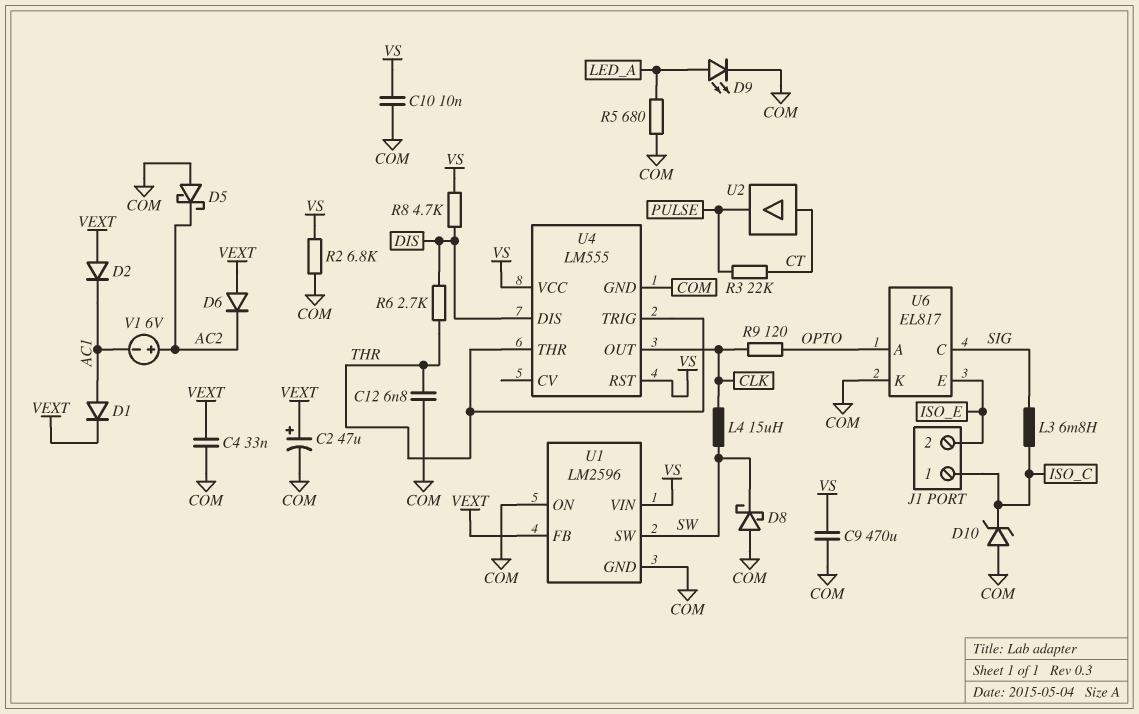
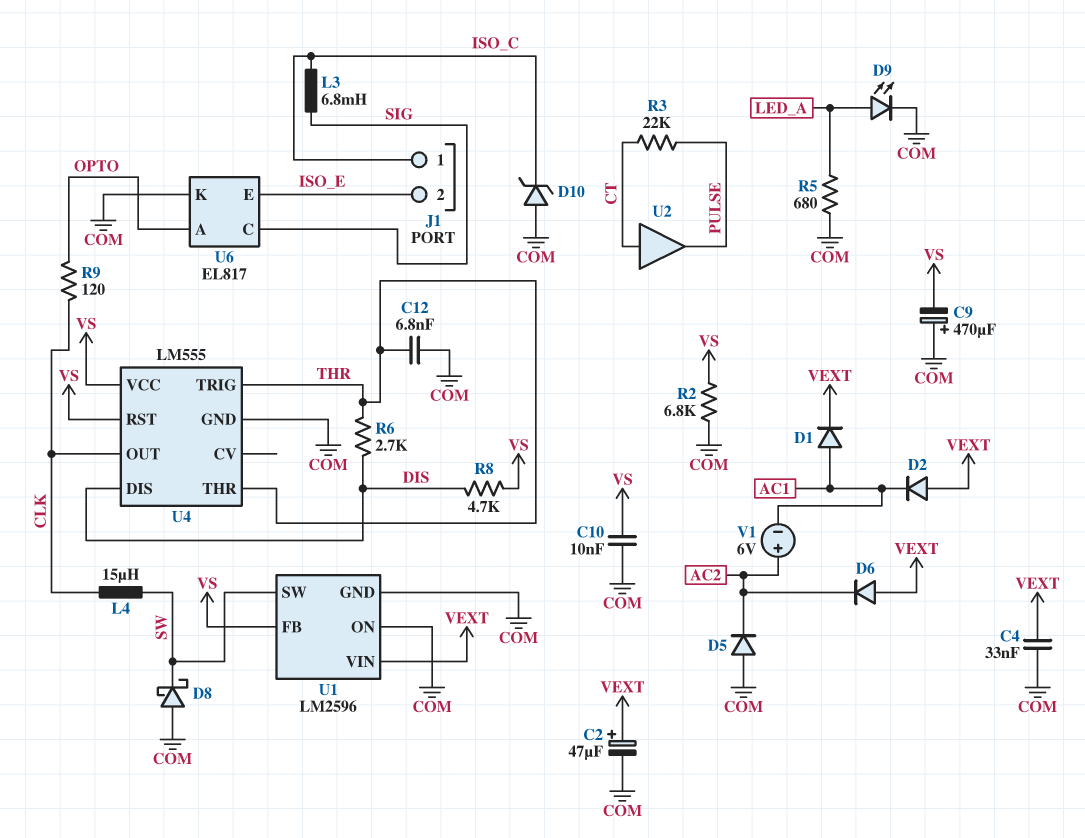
C9: 470uF (COM, VS) -> 470uF (plus COM, minus VS)
D5: schottky (A COM, K AC2) -> diode (A COM, K AC2)
U1 pin FB: VEXT -> VS
U1 pin VIN: VS -> VEXT

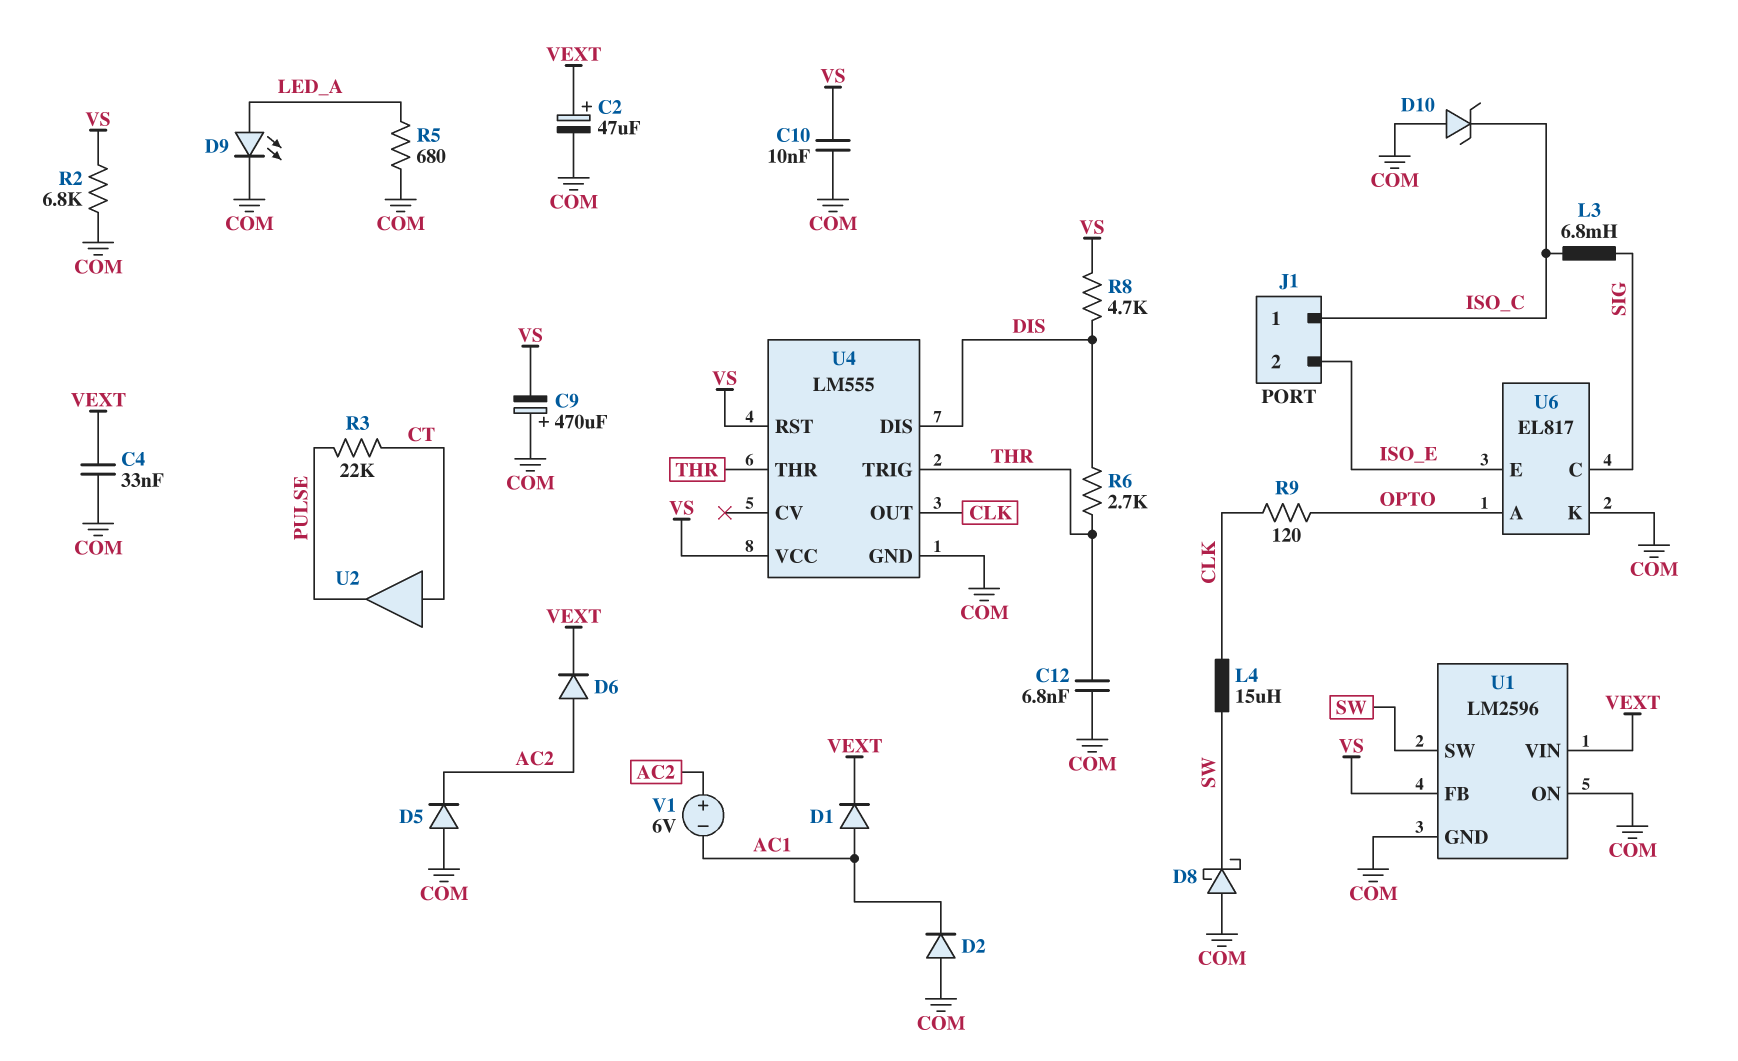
D2: diode (A VEXT, K AC1) -> diode (A COM, K AC1)
D6: diode (A VEXT, K AC2) -> diode (A AC2, K VEXT)

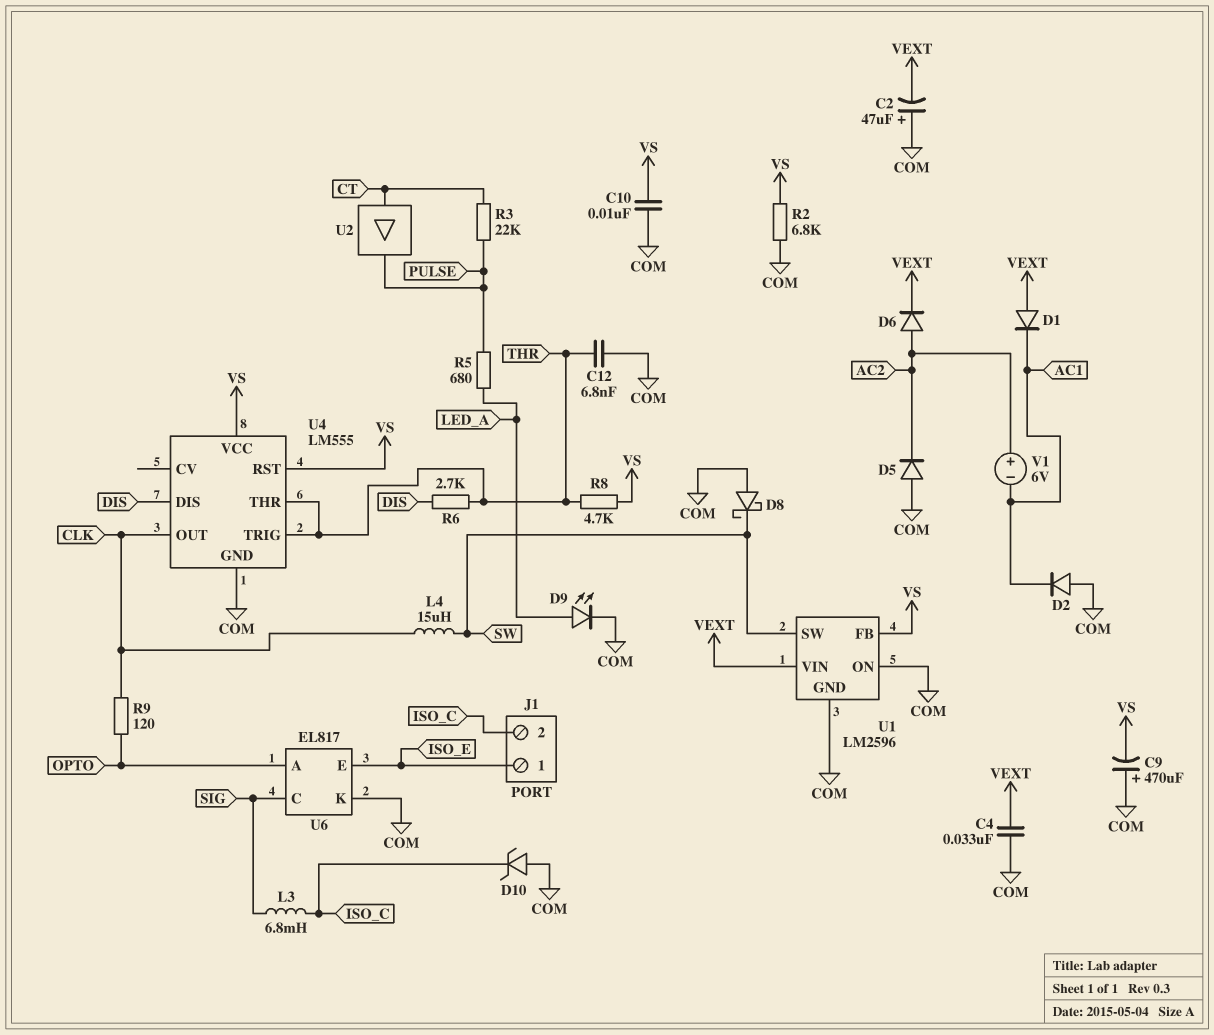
C2: 47uF (plus VEXT, minus COM) -> 47uF (plus COM, minus VEXT)
D1: diode (A AC1, K VEXT) -> diode (A VEXT, K AC1)
J1 pin 1: ISO_C -> ISO_E
J1 pin 2: ISO_E -> ISO_C
R5: 680 (COM, LED_A) -> 680 (LED_A, PULSE)
R8: 4.7k (DIS, VS) -> 4.7k (THR, VS)

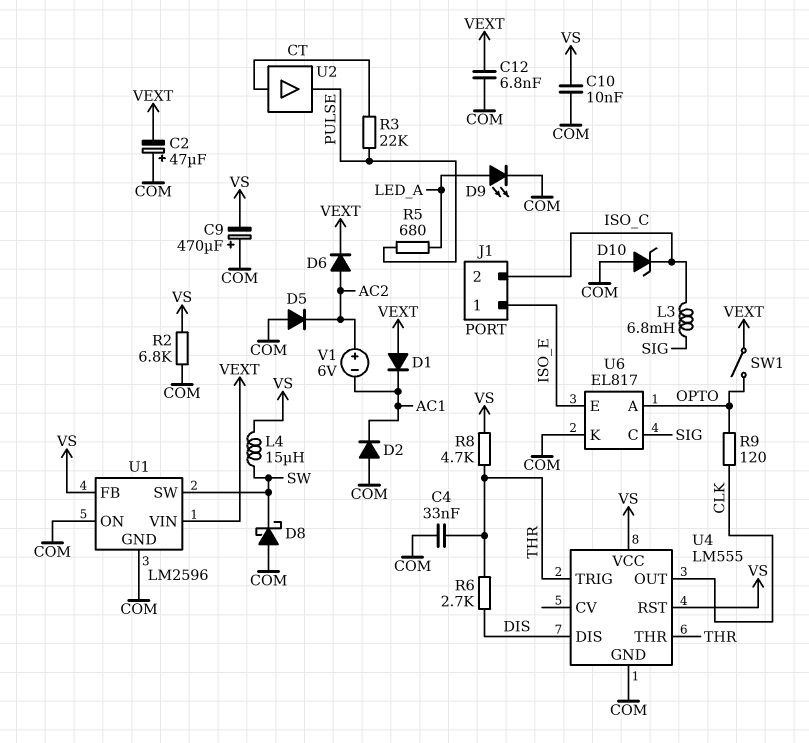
C4: 33nF (COM, VEXT) -> 33nF (COM, THR)
C12: 6.8nF (COM, THR) -> 6.8nF (COM, VEXT)
L4: 15uH (CLK, SW) -> 15uH (SW, VS)
SW1: none -> switch (OPTO, VEXT)

